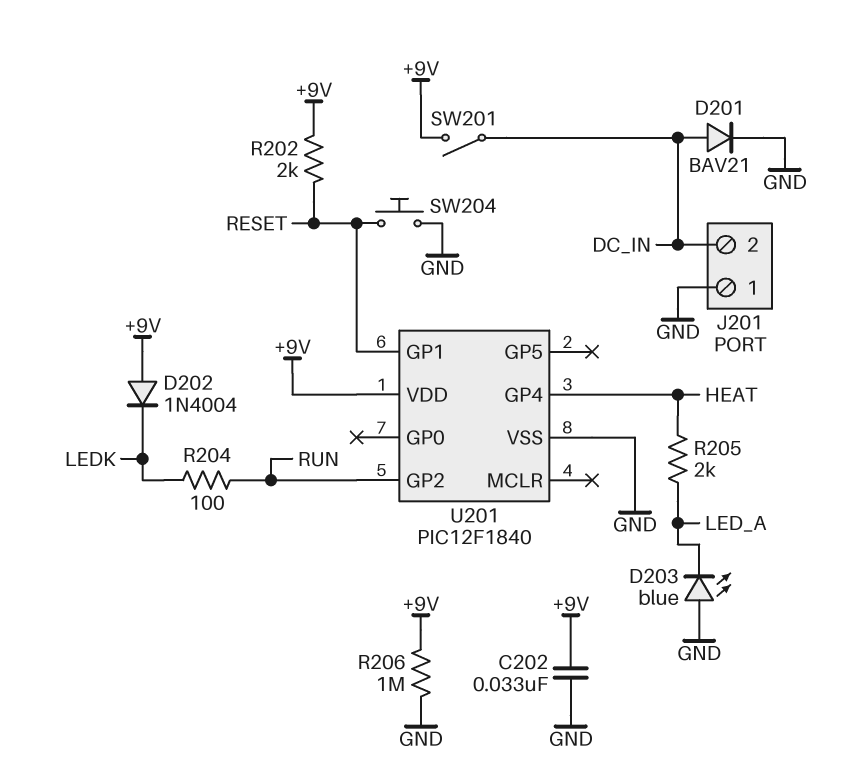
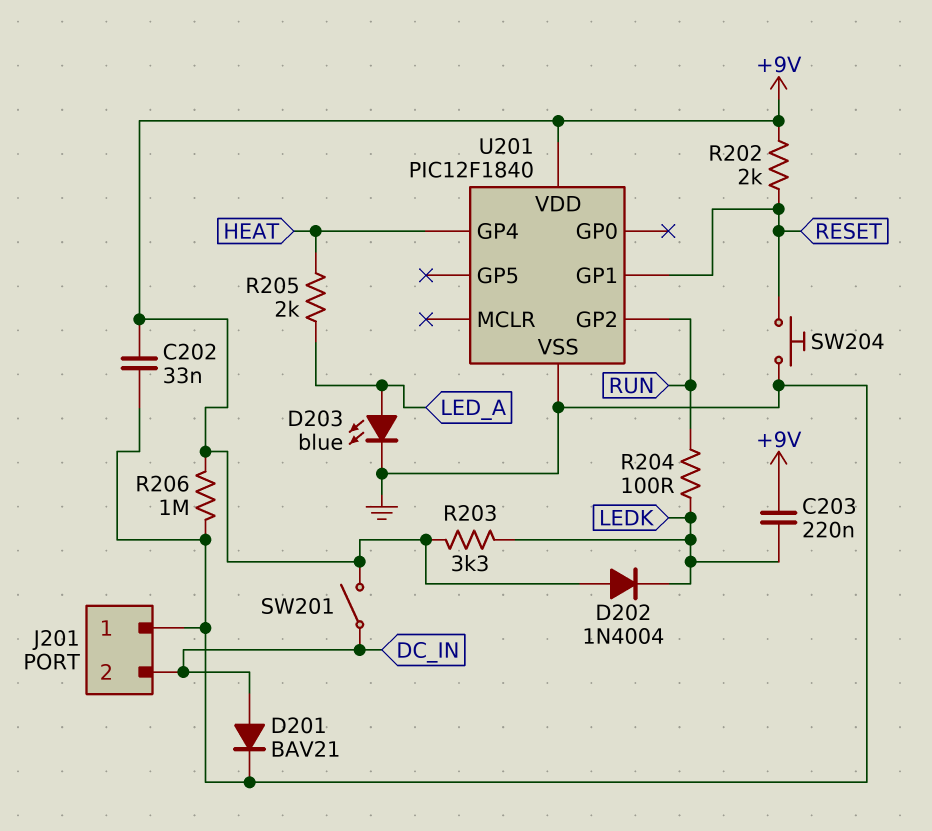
C203: none -> 220nF (+9V, LEDK)
D203: LED blue (A GND, K LED_A) -> LED blue (A LED_A, K GND)
R203: none -> 3.3k (+9V, LEDK)

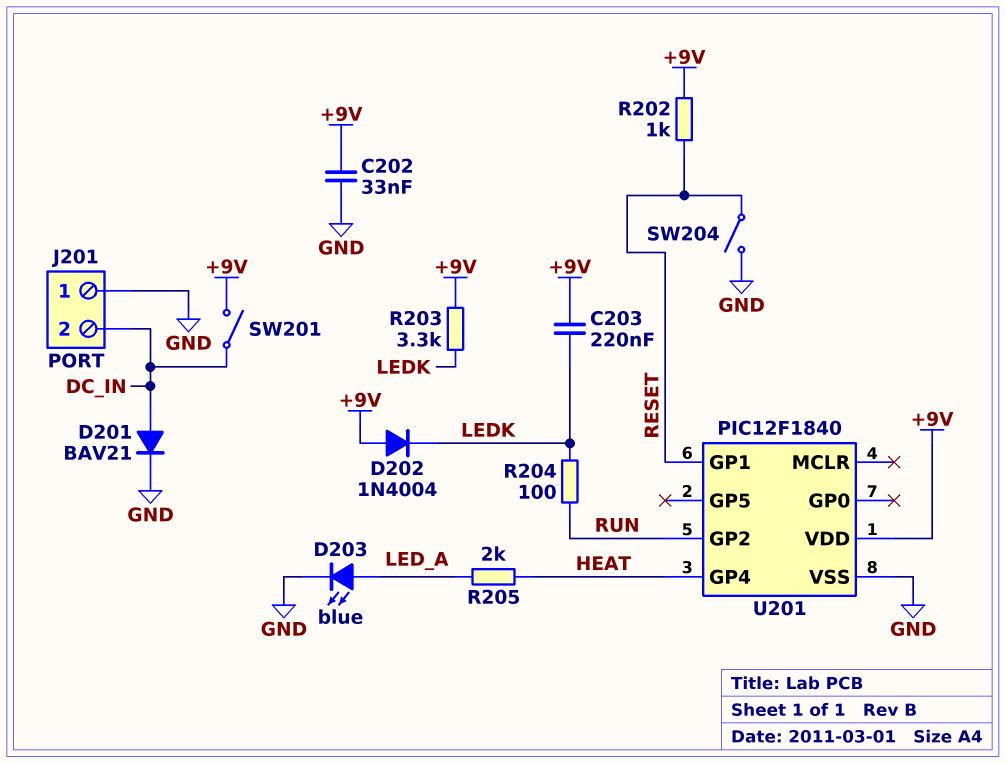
R202: 2k (+9V, RESET) -> 1k (+9V, RESET)
R206: 1M (+9V, GND) -> none
SW204: button (GND, RESET) -> switch (GND, RESET)

